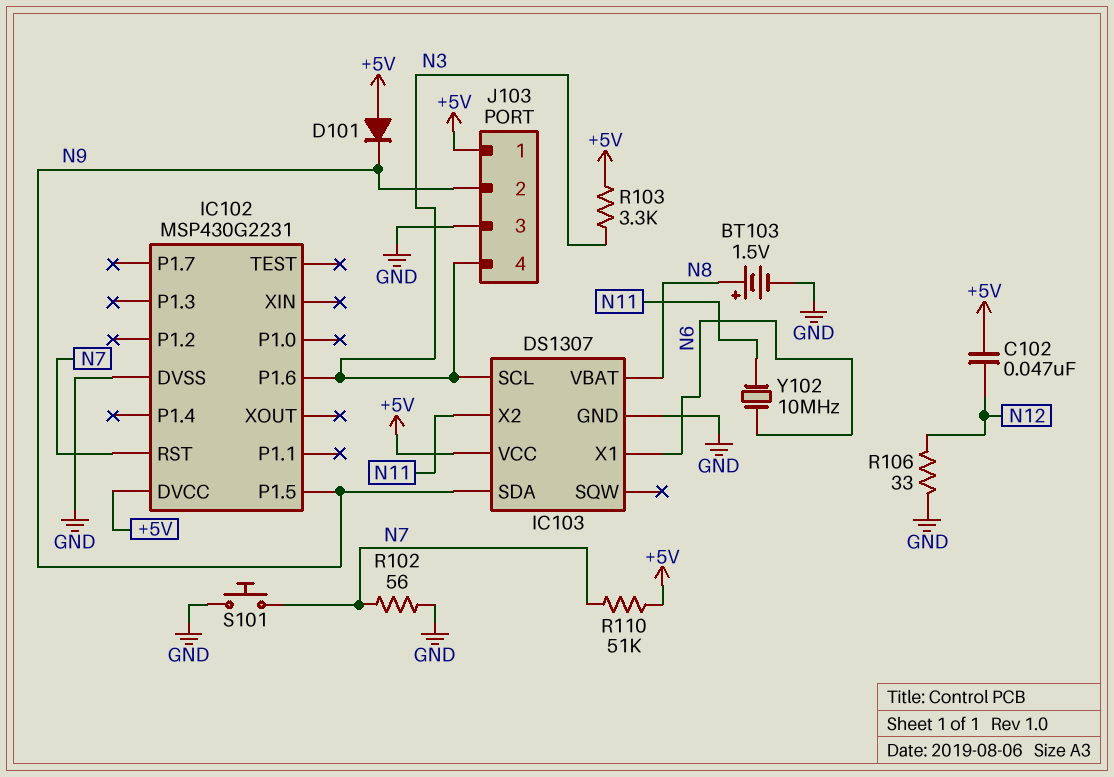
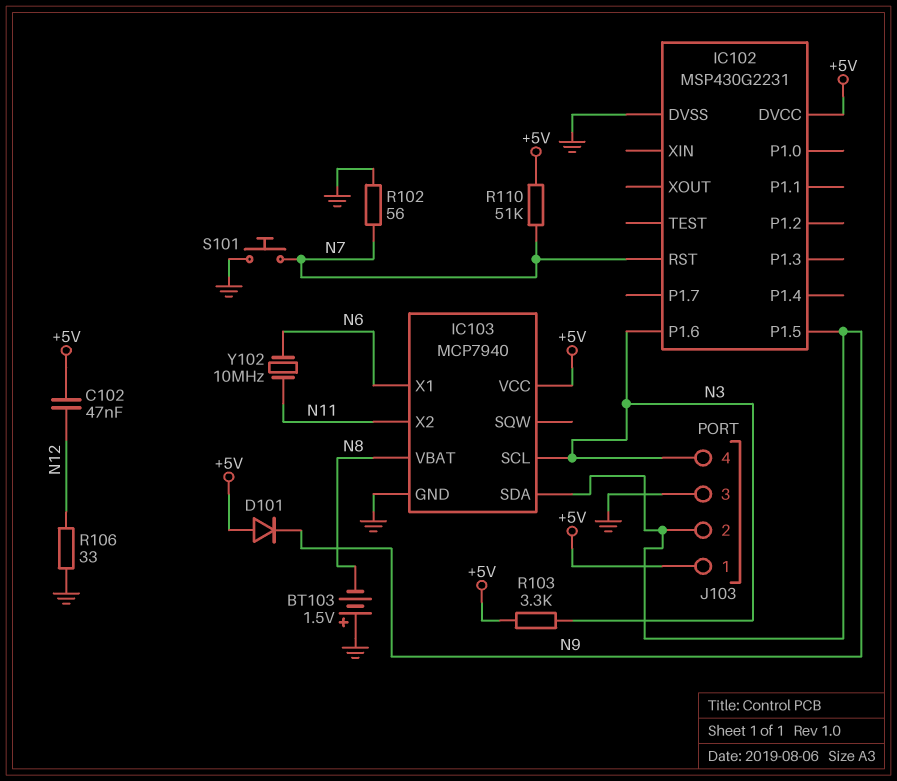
BT103: 1.5V (plus N8, minus GND) -> 1.5V (plus GND, minus N8)
IC103: DS1307 -> MCP7940

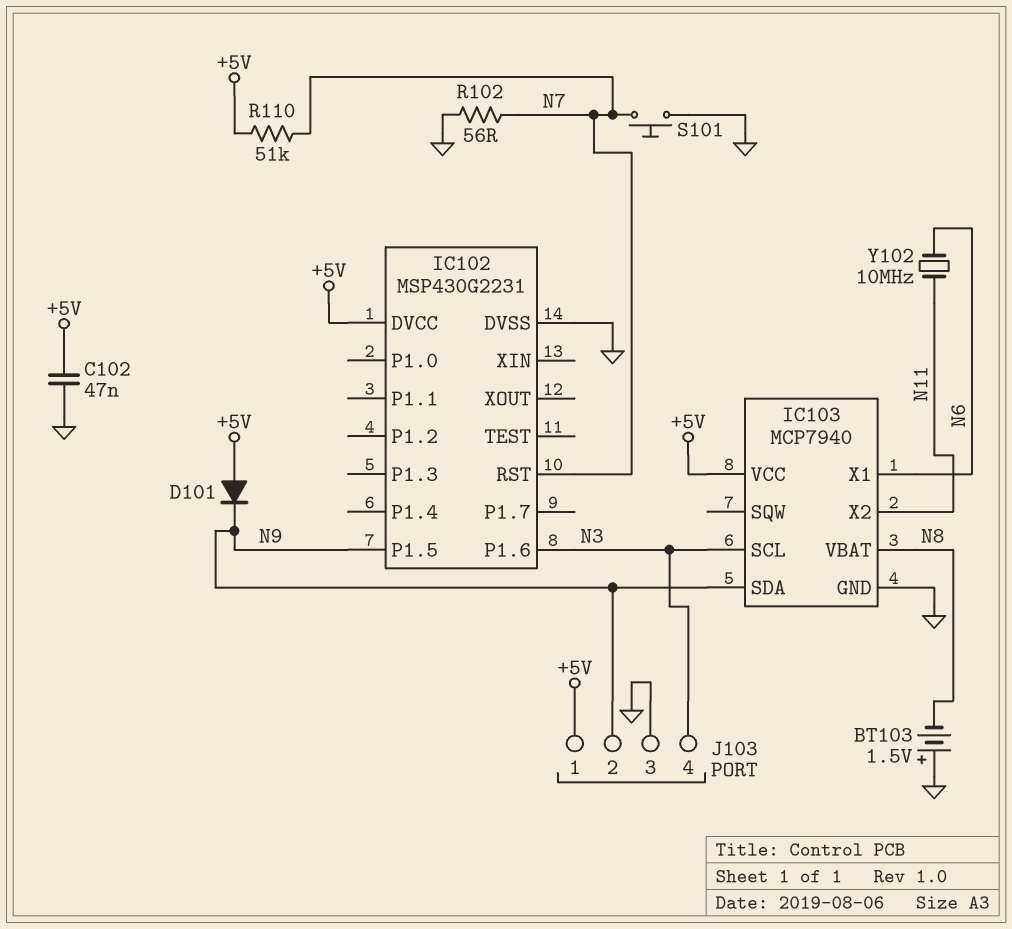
C102: 47nF (+5V, N12) -> 47nF (+5V, GND)
R103: 3.3k (+5V, N3) -> none
R106: 33 (GND, N12) -> none

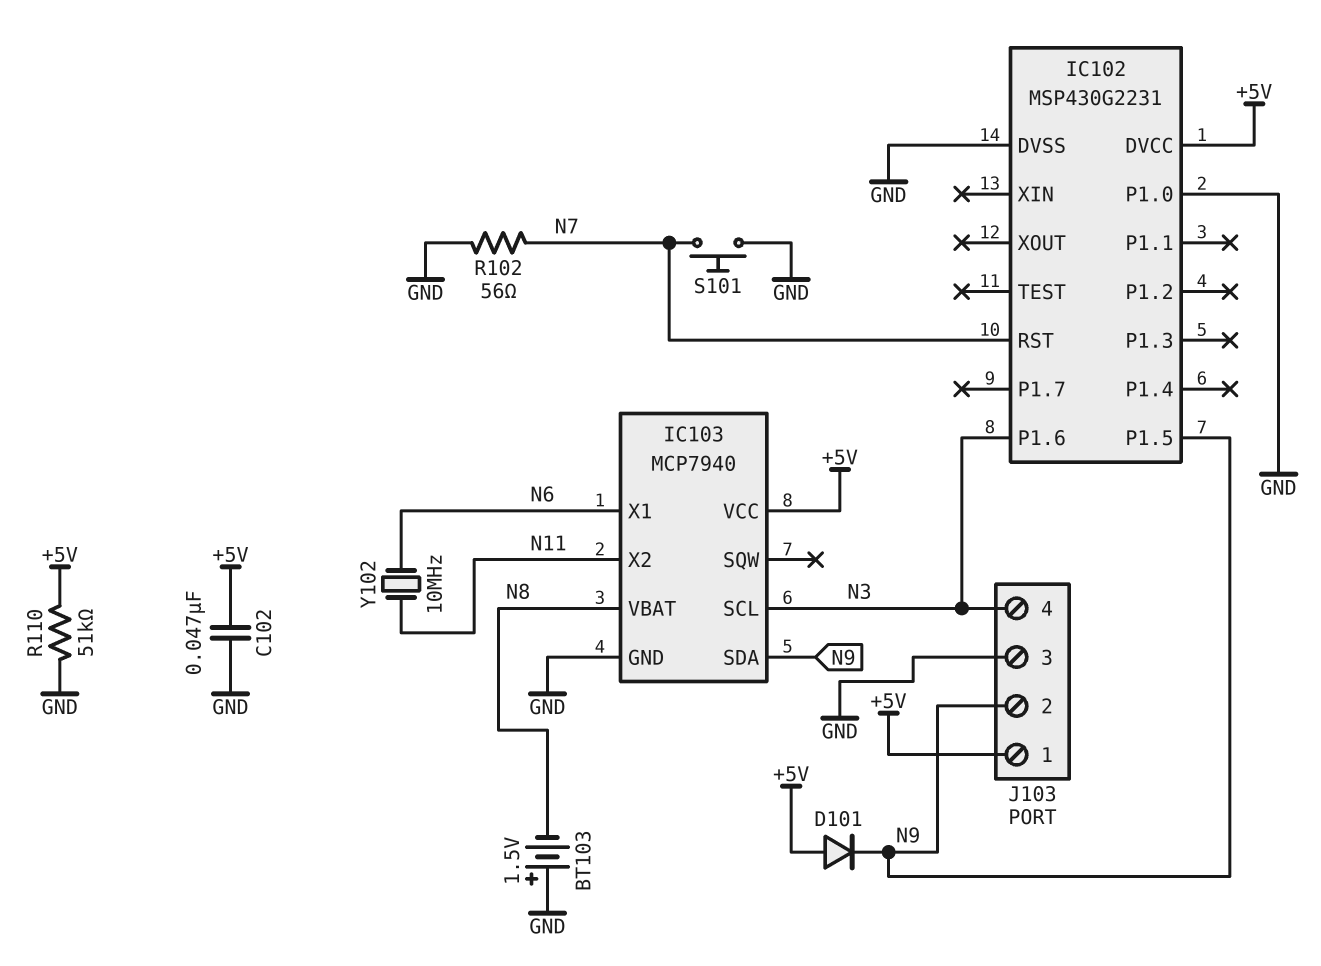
IC102 pin P1.0: none -> GND
R110: 51k (+5V, N7) -> 51k (+5V, GND)

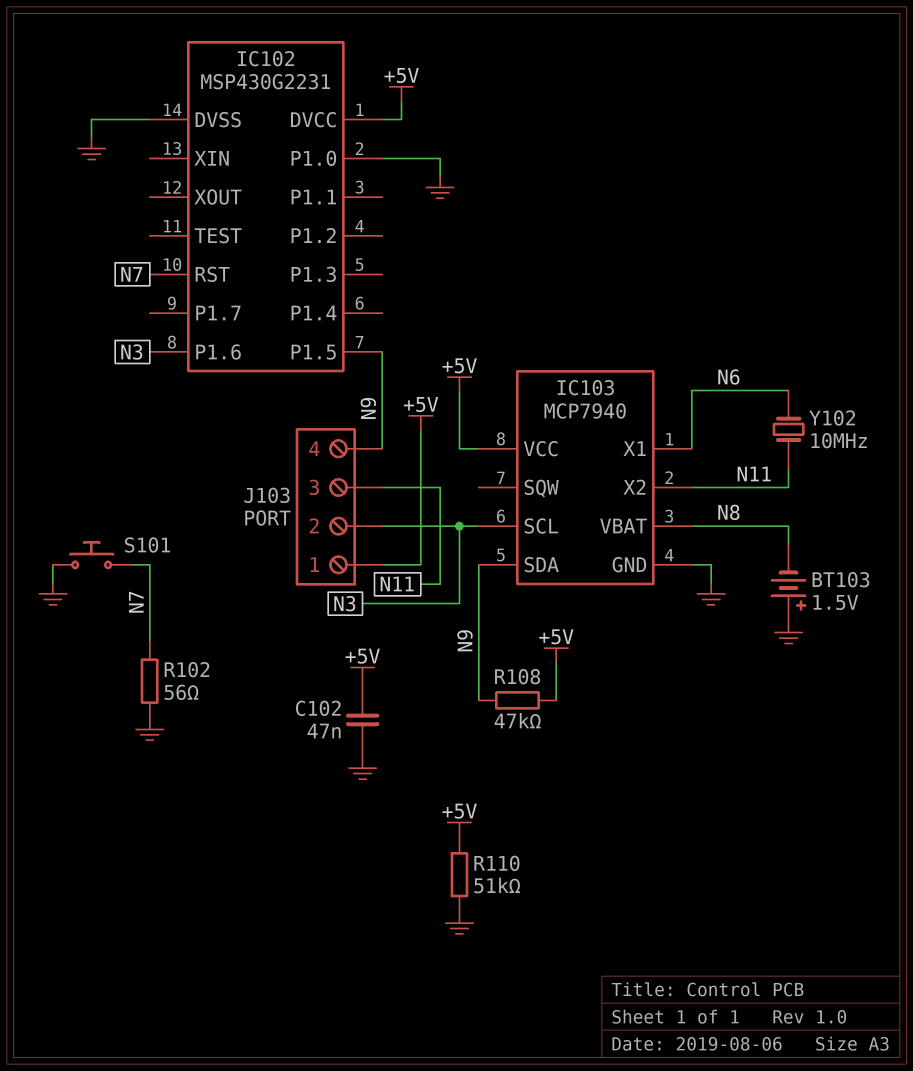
D101: diode (A +5V, K N9) -> none
J103 pin 2: N9 -> N3
J103 pin 3: GND -> N11
J103 pin 4: N3 -> N9
R108: none -> 47k (+5V, N9)

